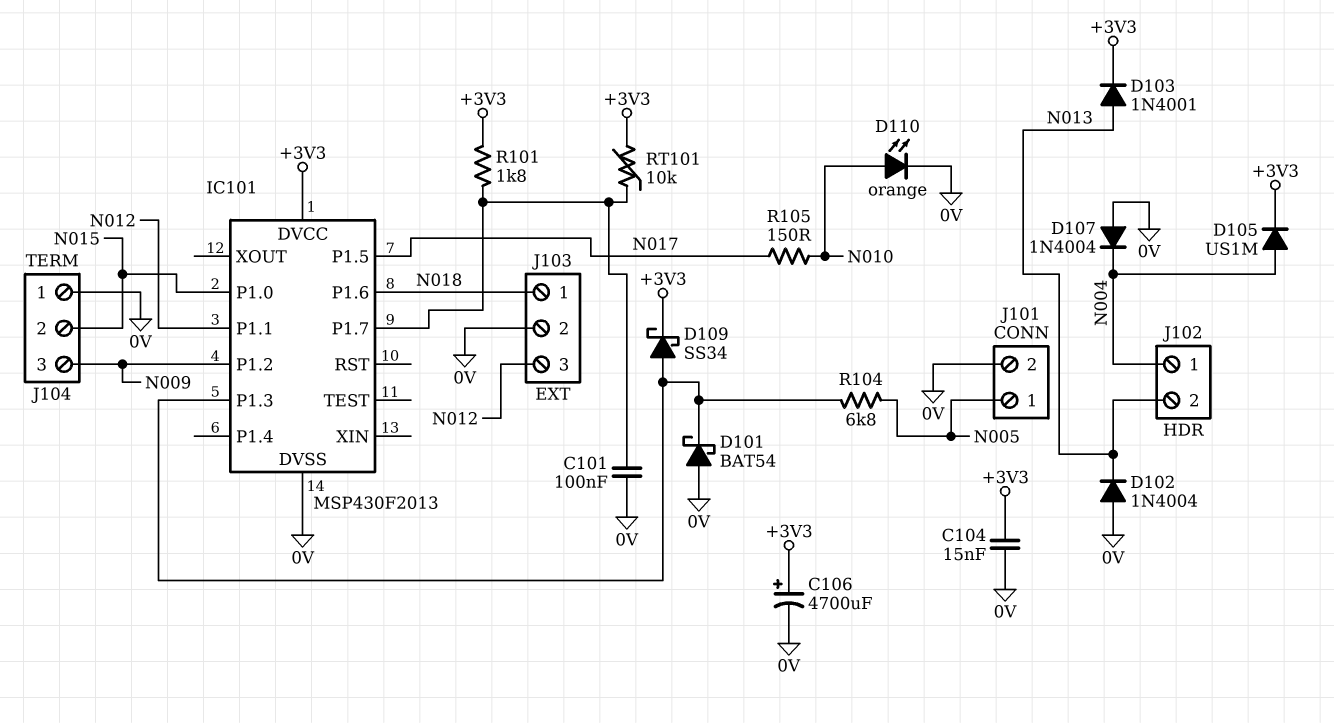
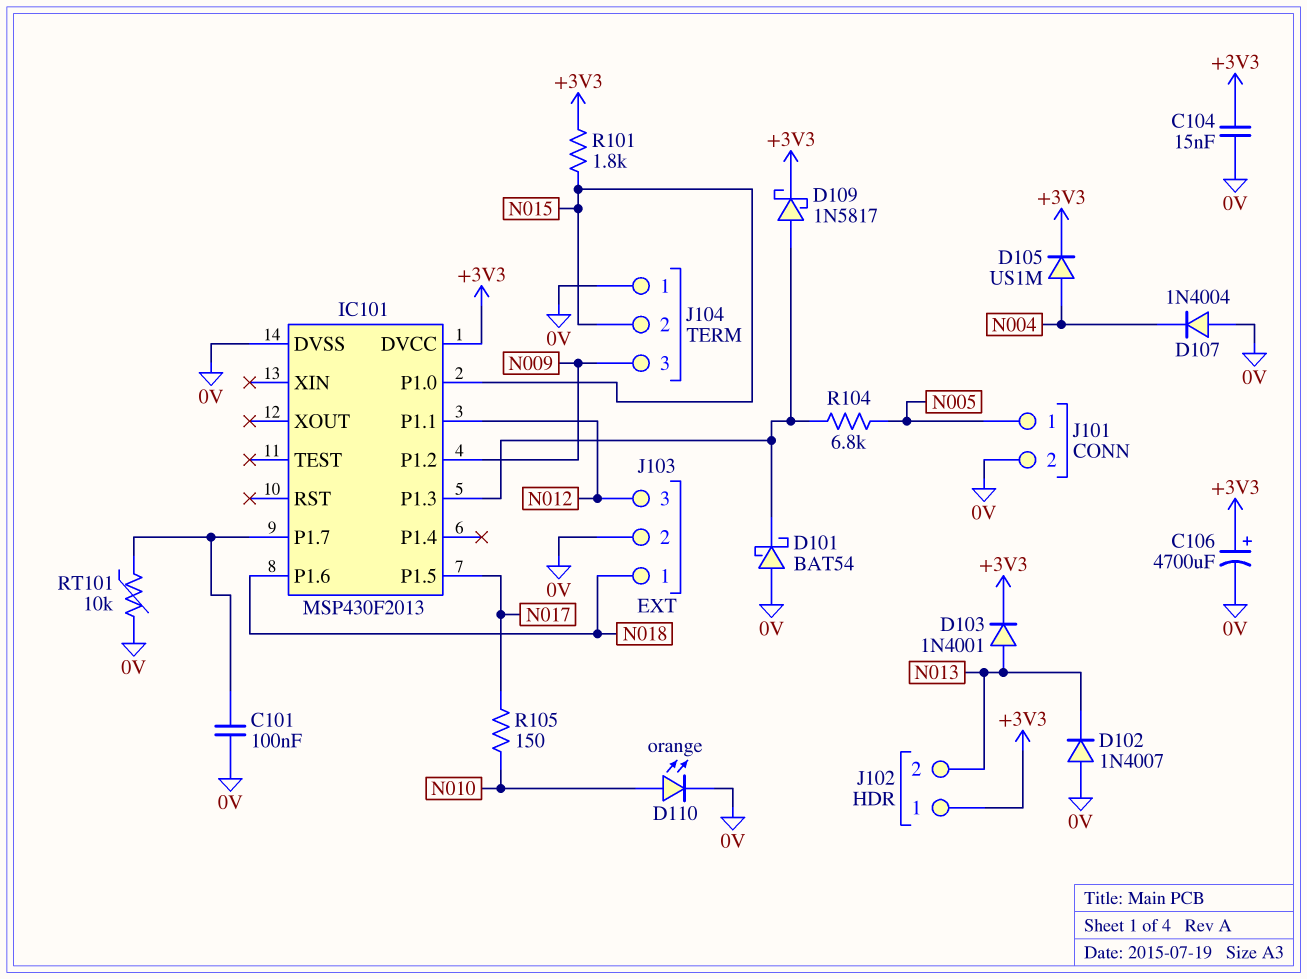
D102: diode 1N4004 (A 0V, K N013) -> diode 1N4007 (A 0V, K N013)
D109: schottky SS34 (A IC101/P1.3, K +3V3) -> schottky 1N5817 (A IC101/P1.3, K +3V3)
J102 pin 1: N004 -> +3V3
R101: 1.8k (+3V3, IC101/P1.7) -> 1.8k (+3V3, N015)
RT101: 10k (+3V3, IC101/P1.7) -> 10k (0V, IC101/P1.7)

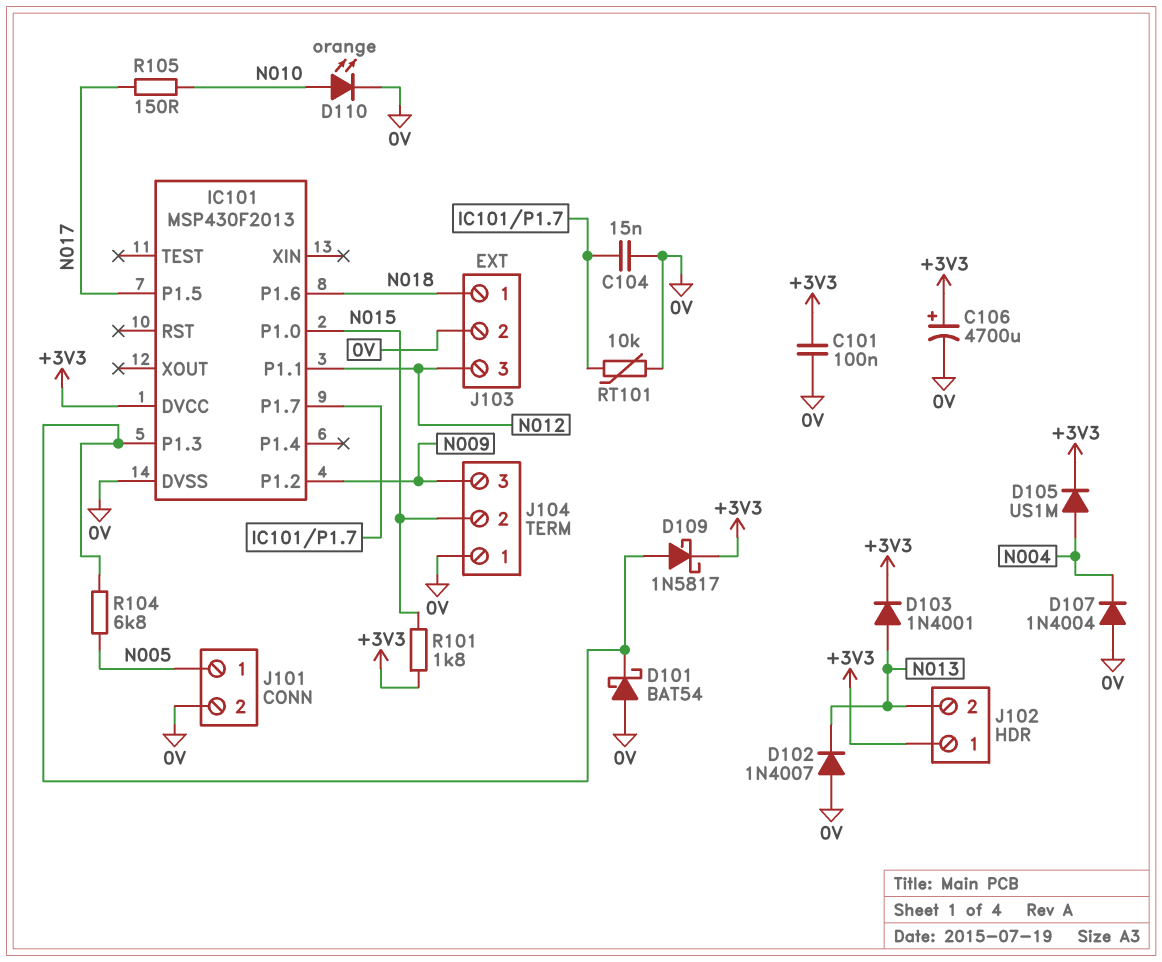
C101: 100nF (0V, IC101/P1.7) -> 100nF (+3V3, 0V)
C104: 15nF (+3V3, 0V) -> 15nF (0V, IC101/P1.7)

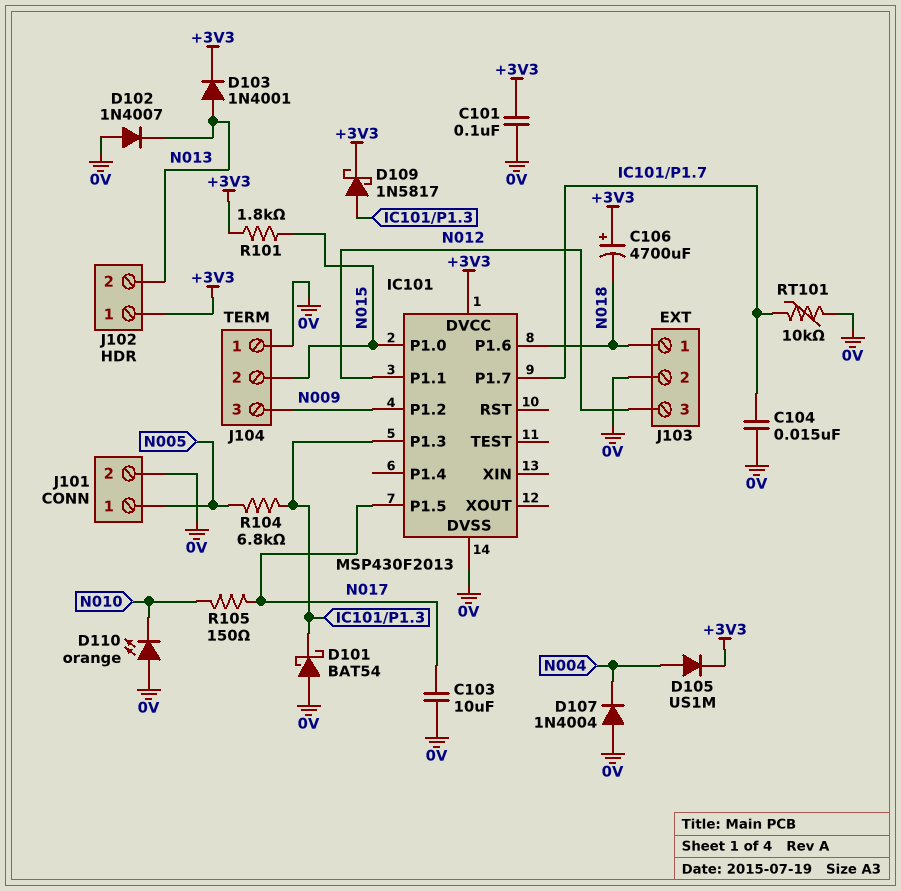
C103: none -> 10uF (0V, N017)
C106: 4700uF (plus +3V3, minus 0V) -> 4700uF (plus +3V3, minus N018)
D110: LED orange (A N010, K 0V) -> LED orange (A 0V, K N010)

